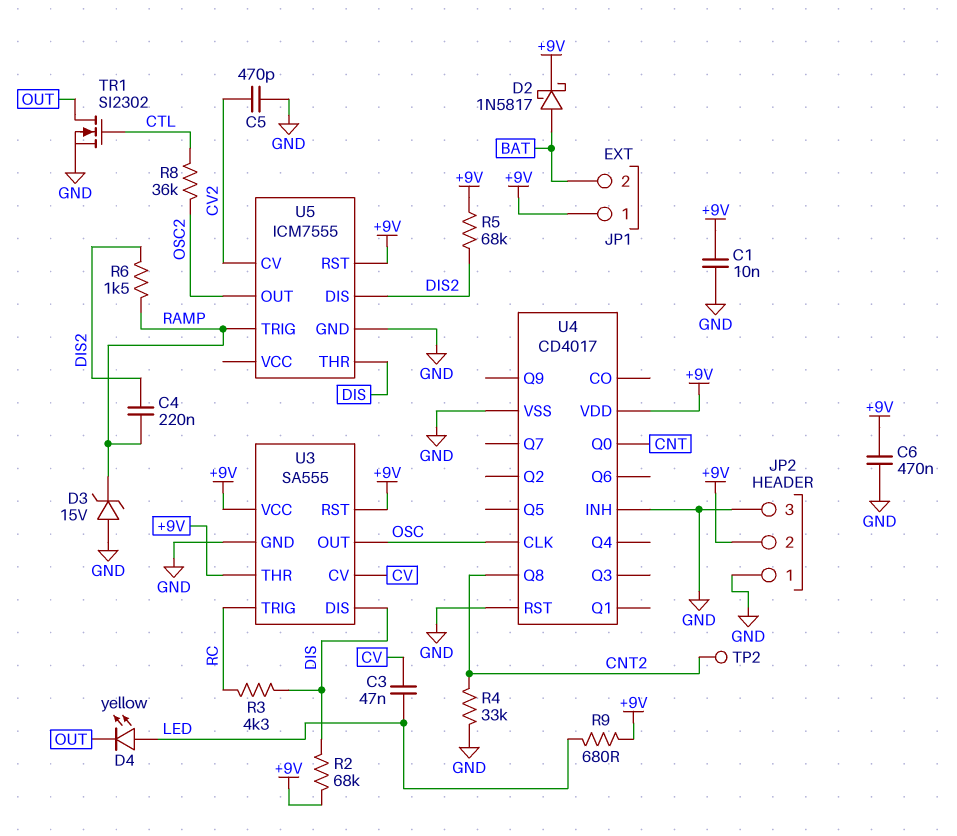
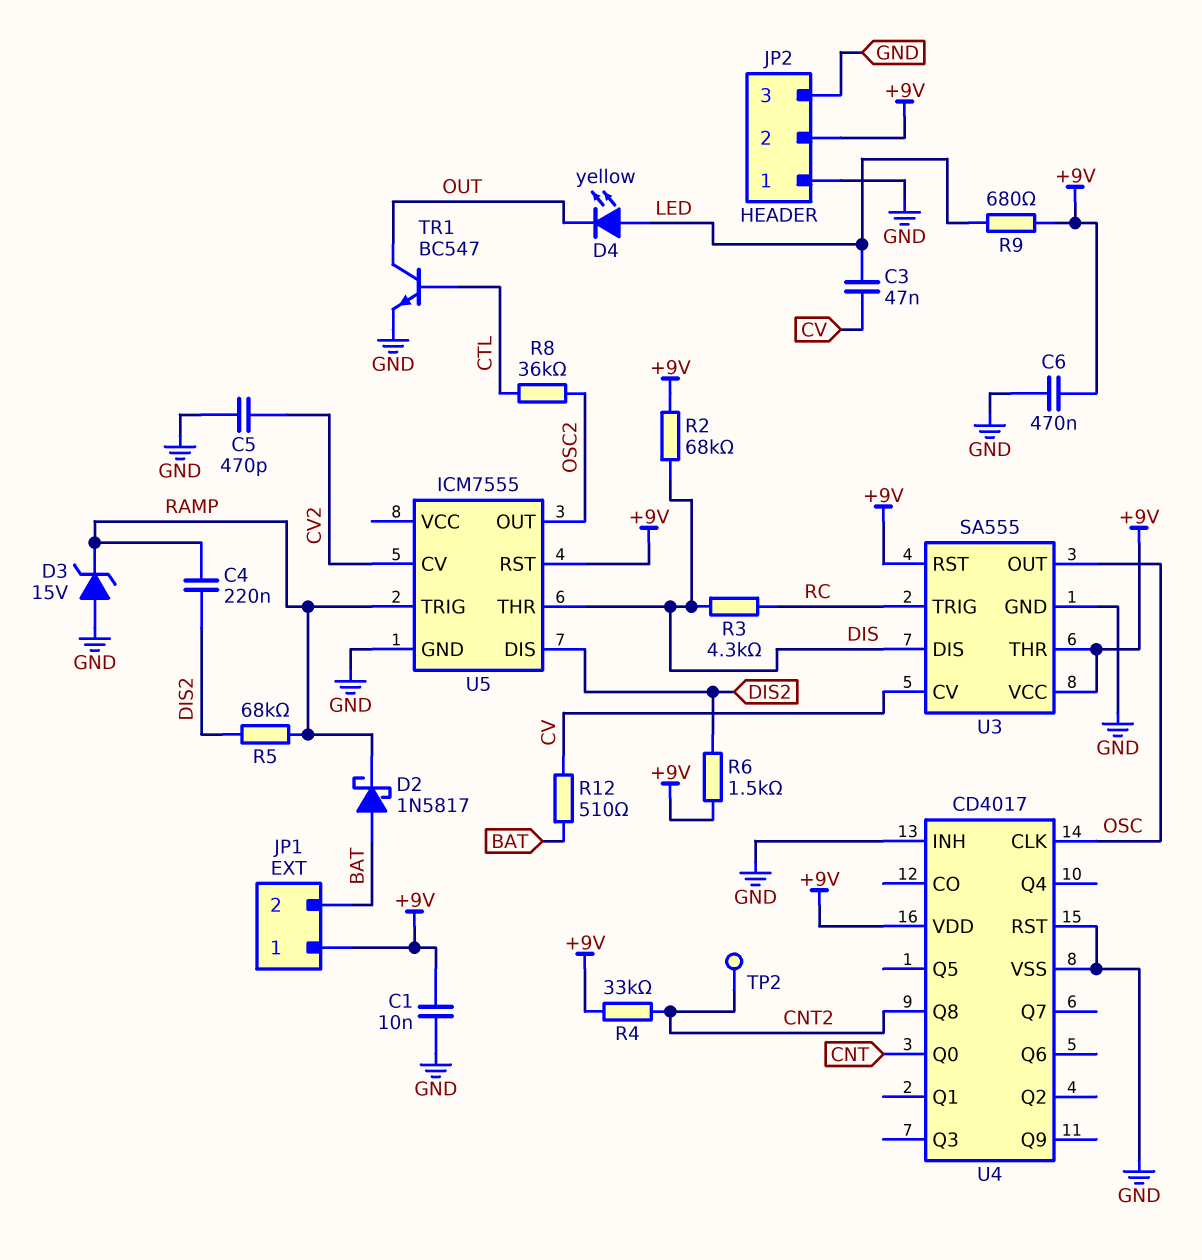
D2: schottky 1N5817 (A BAT, K +9V) -> schottky 1N5817 (A BAT, K RAMP)
R4: 33k (CNT2, GND) -> 33k (+9V, CNT2)
R5: 68k (+9V, DIS2) -> 68k (DIS2, RAMP)
R6: 1.5k (DIS2, RAMP) -> 1.5k (+9V, DIS2)
R12: none -> 510 (BAT, CV)
TR1: NMOS SI2302 (G CTL, D OUT, S GND) -> NPN BC547 (B CTL, C OUT, E GND)

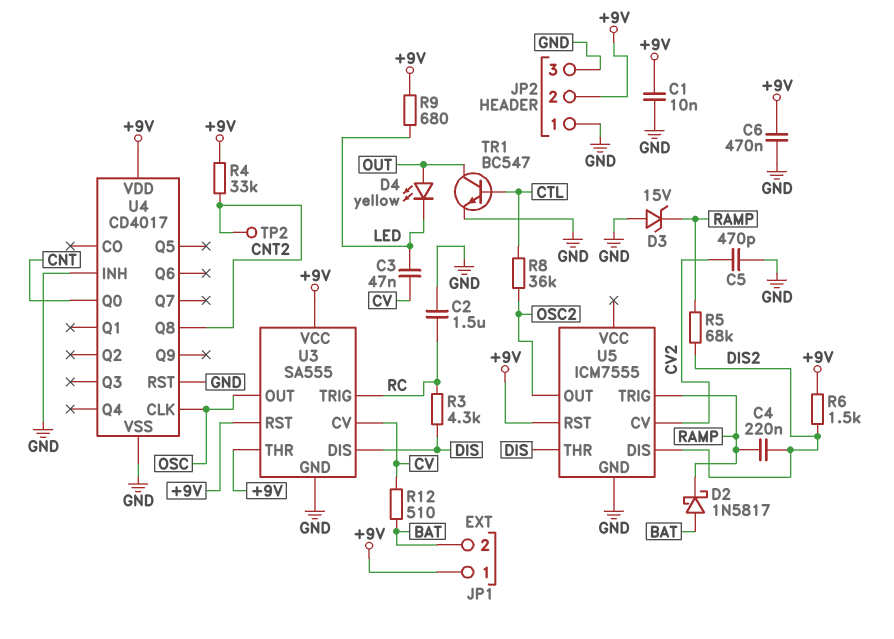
C2: none -> 1.5uF (GND, RC)
D4: LED yellow (A LED, K OUT) -> LED yellow (A OUT, K LED)
R2: 68k (+9V, DIS) -> none

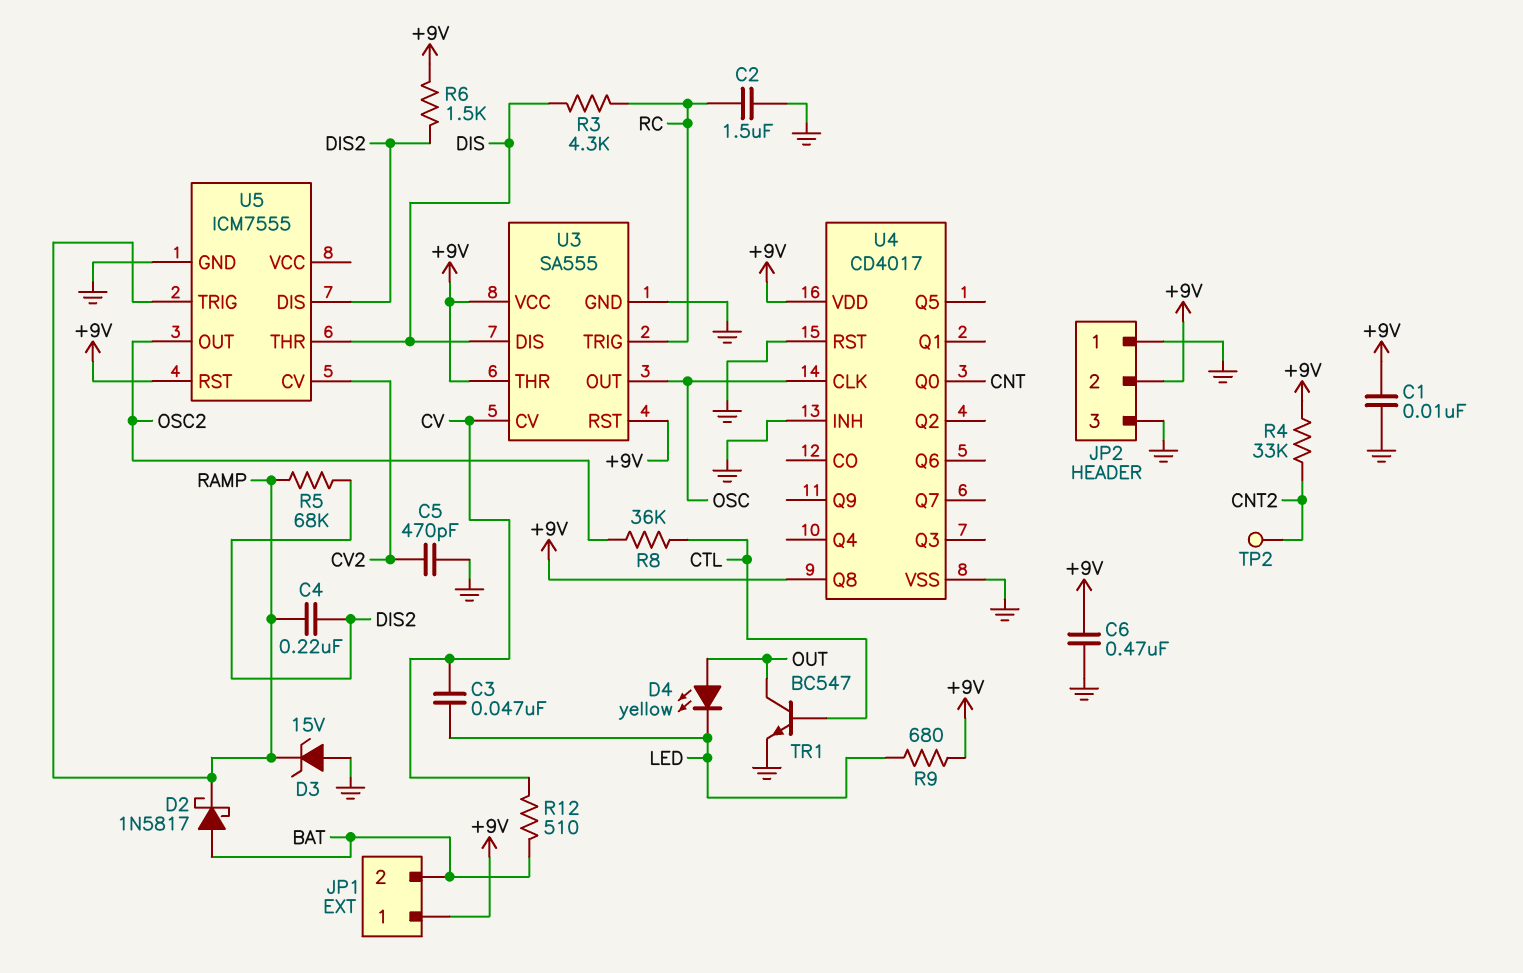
U4 pin Q8: CNT2 -> +9V

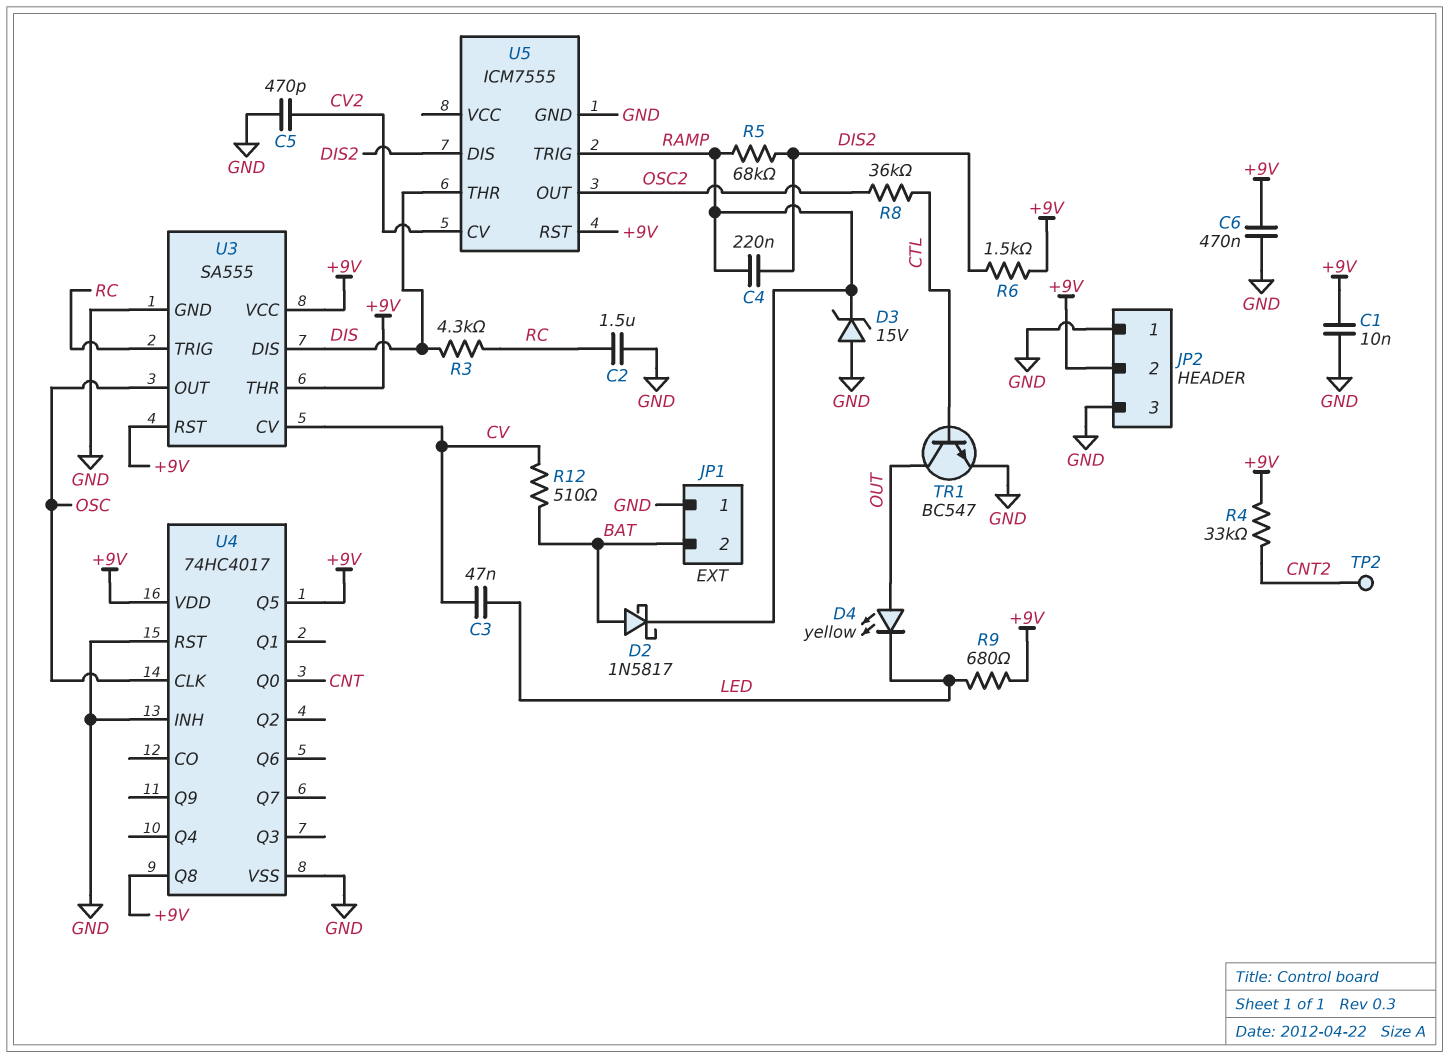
JP1 pin 1: +9V -> GND
U4: CD4017 -> 74HC4017
U4 pin Q5: none -> +9V

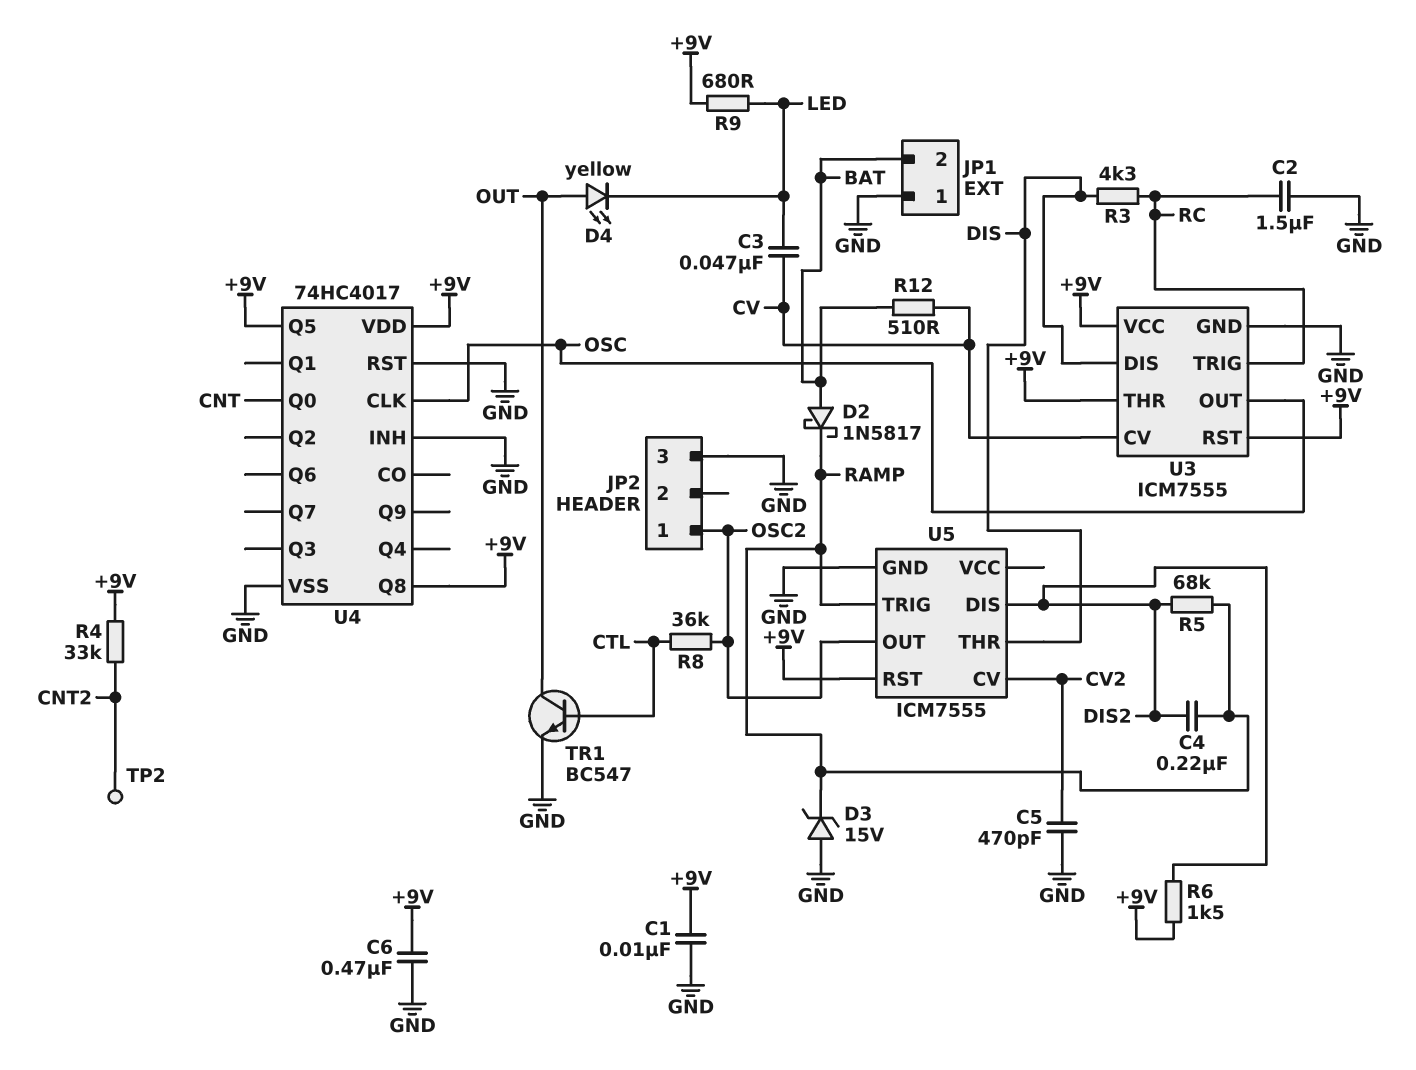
JP2 pin 1: GND -> OSC2
JP2 pin 2: +9V -> none
U3: SA555 -> ICM7555

